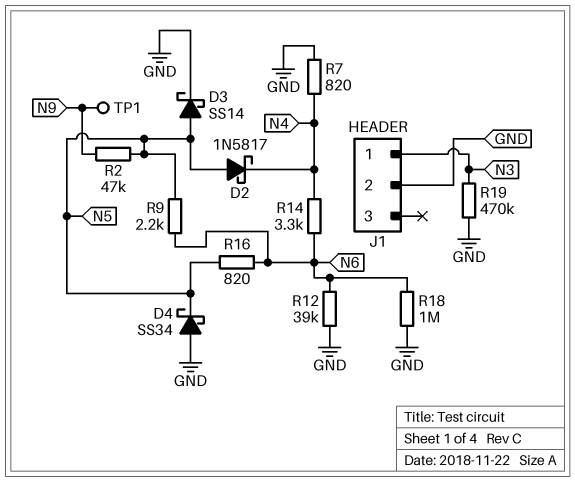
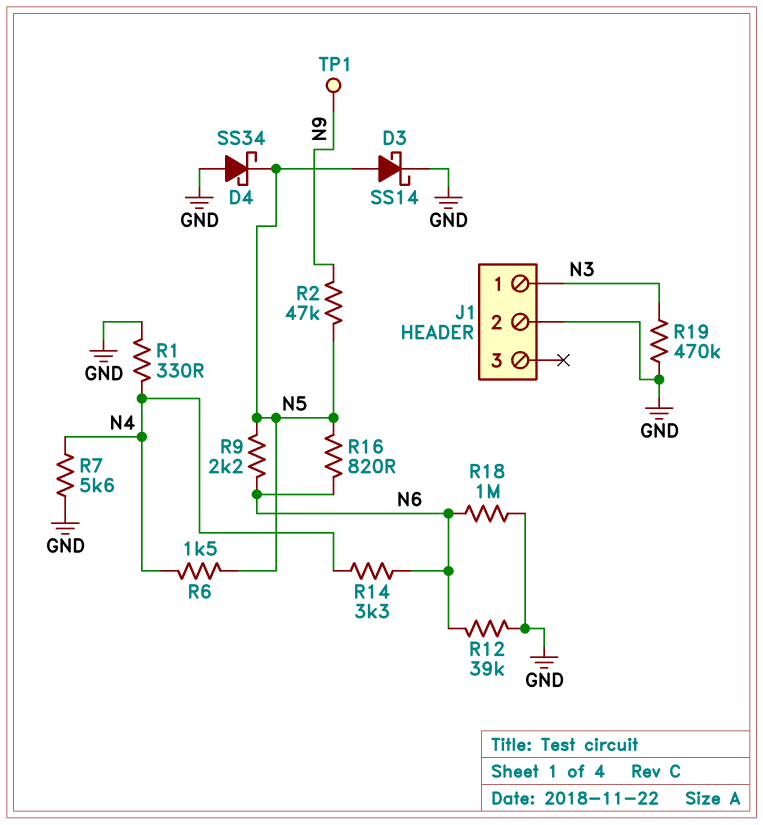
D2: schottky 1N5817 (A N5, K N4) -> none
R1: none -> 330 (GND, N4)
R6: none -> 1.5k (N4, N5)
R7: 820 (GND, N4) -> 5.6k (GND, N4)

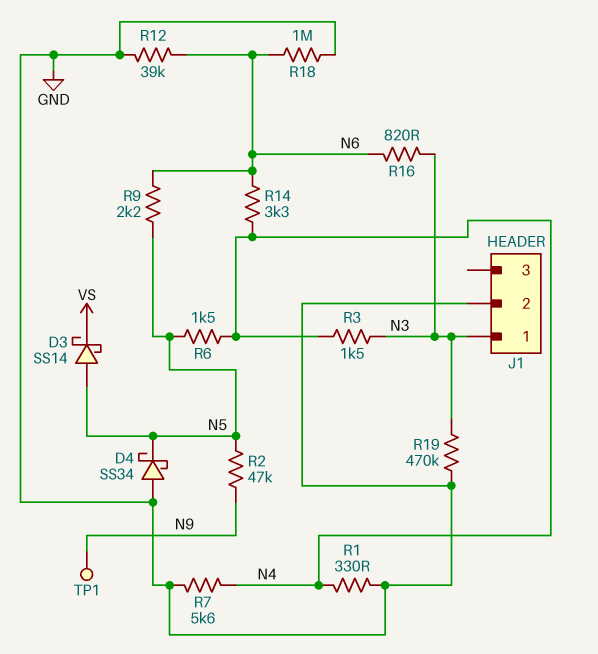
D3: schottky SS14 (A N5, K GND) -> schottky SS14 (A N5, K VS)
R3: none -> 1.5k (N3, N4)
R16: 820 (N5, N6) -> 820 (N3, N6)

